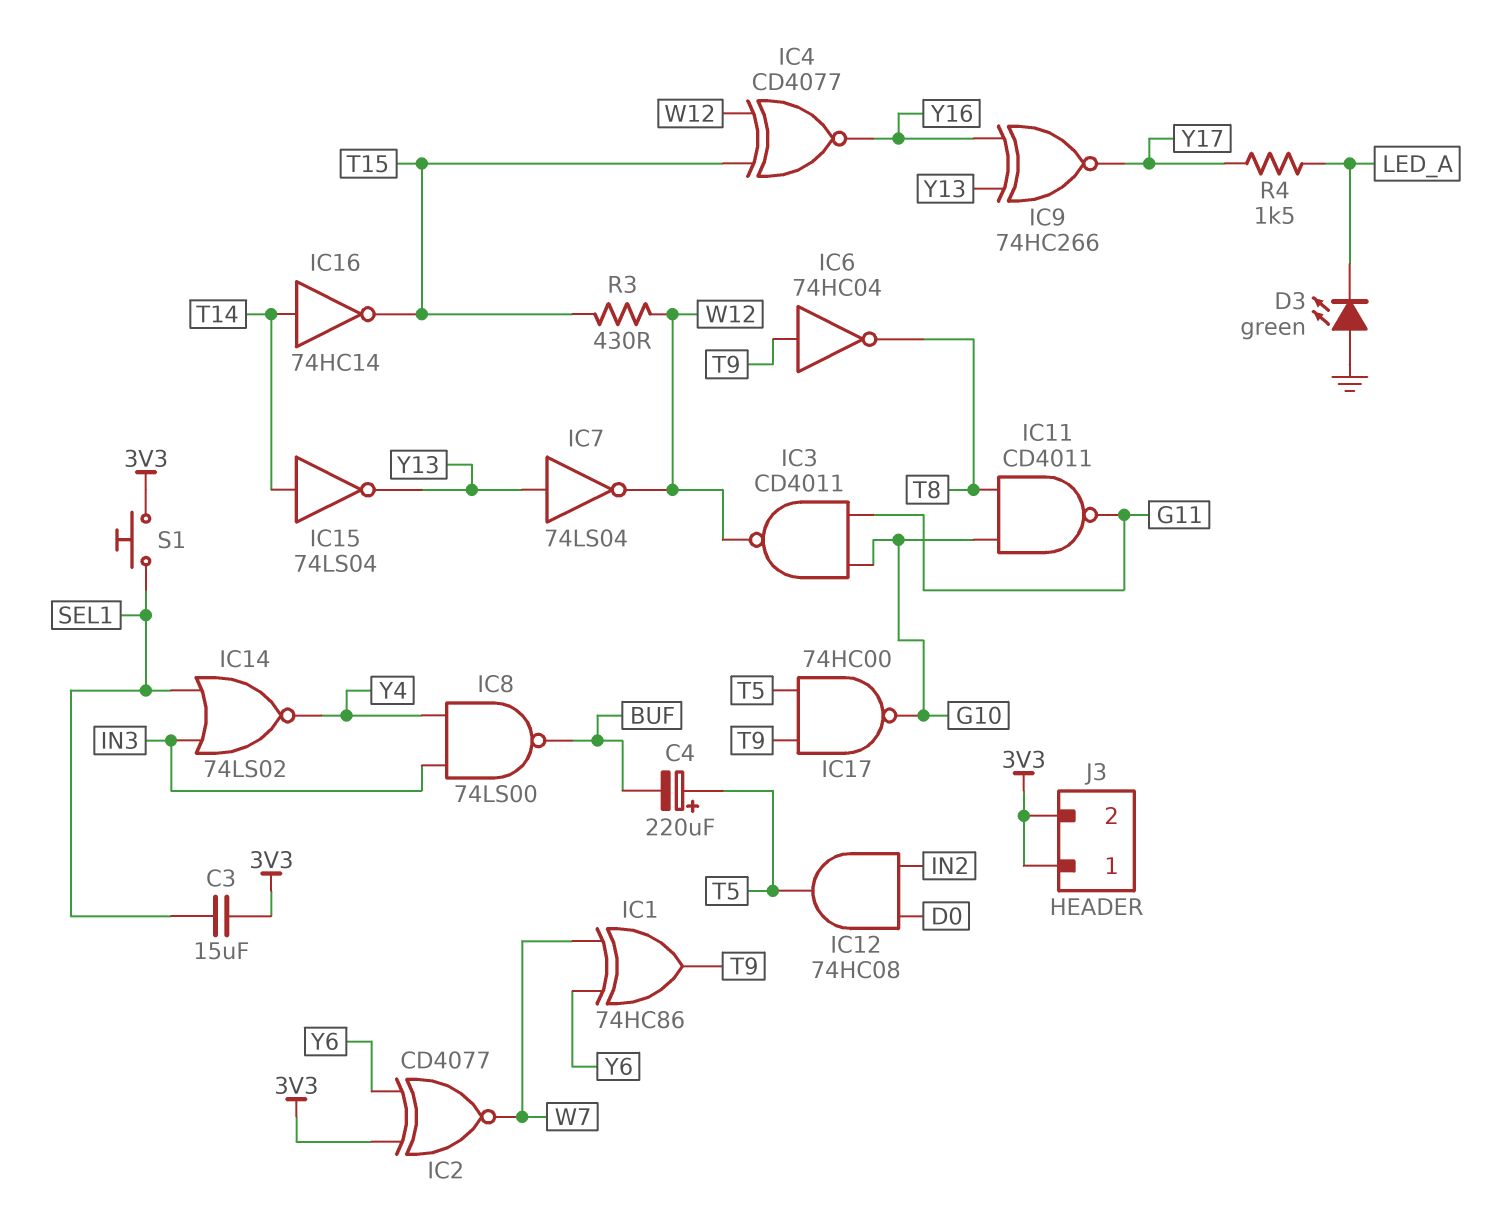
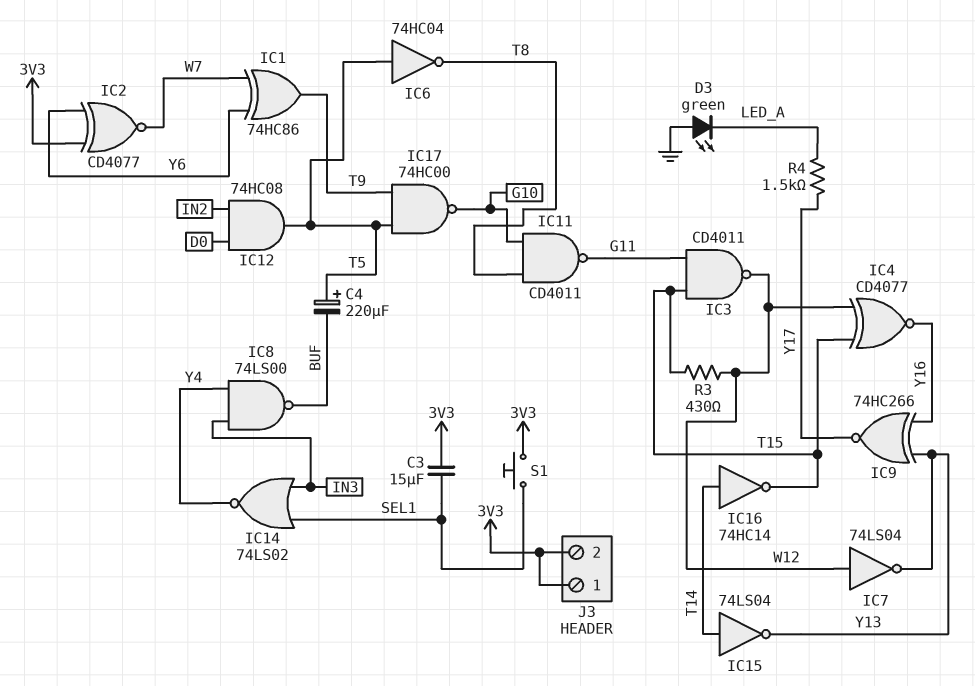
IC3: NAND CD4011 (in G10, in G11, out W12) -> NAND CD4011 (in G11, in T15, out W12)
IC6: NOT 74HC04 (in T9, out T8) -> NOT 74HC04 (in T5, out T8)
IC7: NOT 74LS04 (in Y13, out W12) -> NOT 74LS04 (in W12, out Y13)

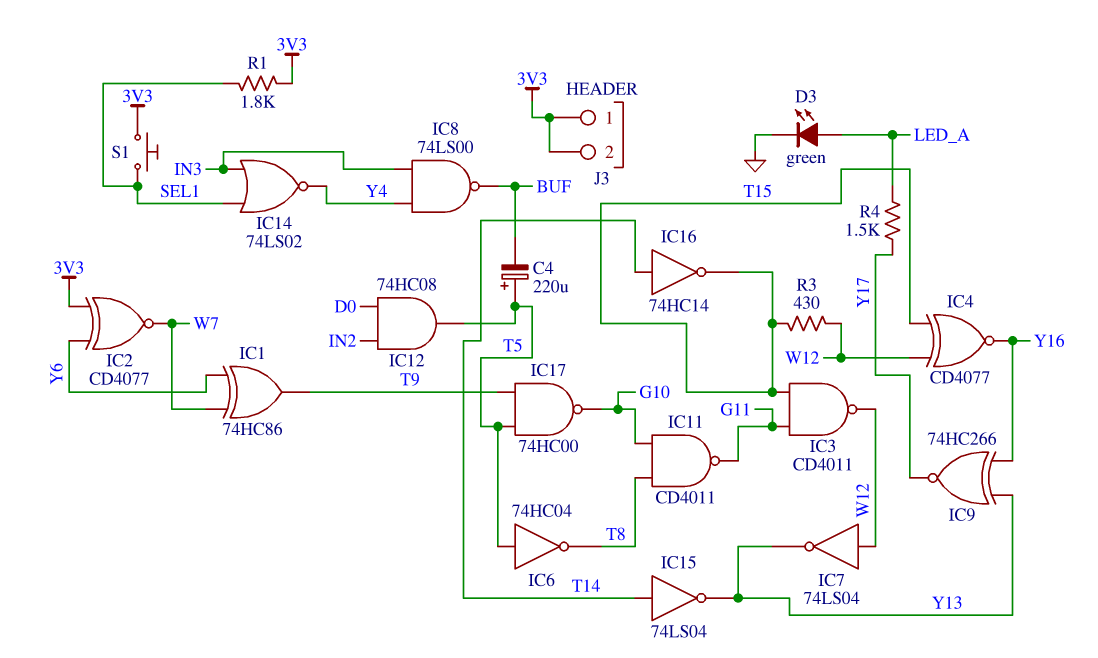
C3: 15uF (3V3, SEL1) -> none
D3: LED green (A GND, K LED_A) -> LED green (A LED_A, K GND)
R1: none -> 1.8k (3V3, SEL1)

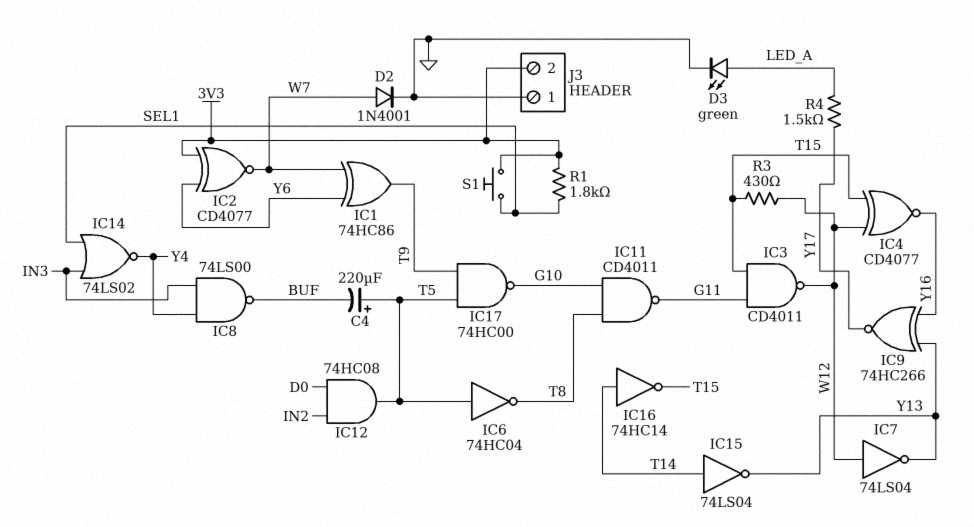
D2: none -> diode 1N4001 (A W7, K GND)
J3 pin 1: 3V3 -> GND

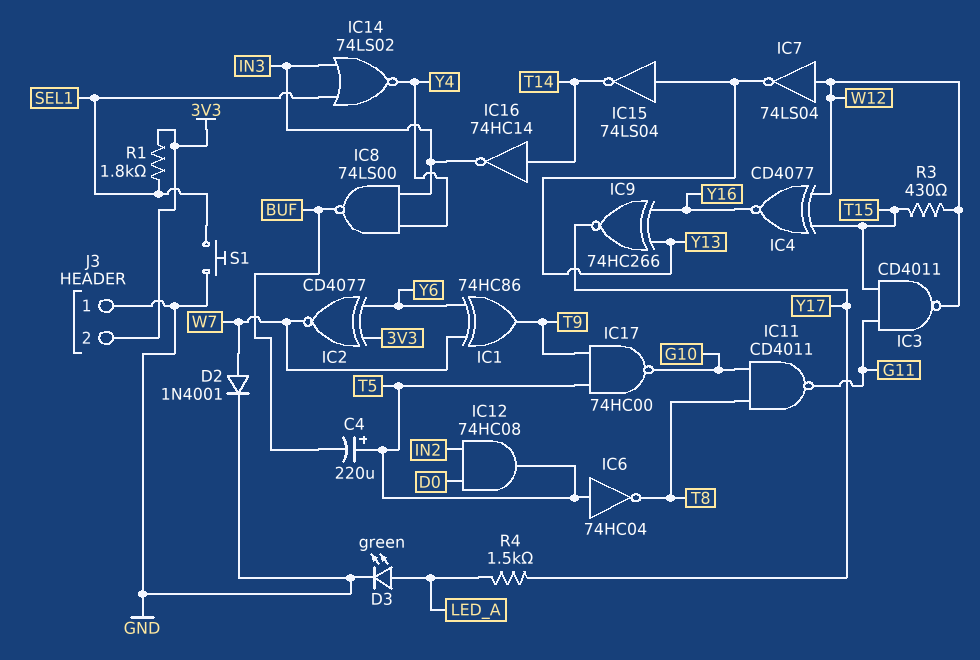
IC15: NOT 74LS04 (in T14, out Y13) -> NOT 74LS04 (in Y13, out T14)
IC16: NOT 74HC14 (in T14, out T15) -> NOT 74HC14 (in T14, out IN3)
S1: button (3V3, SEL1) -> button (GND, SEL1)

